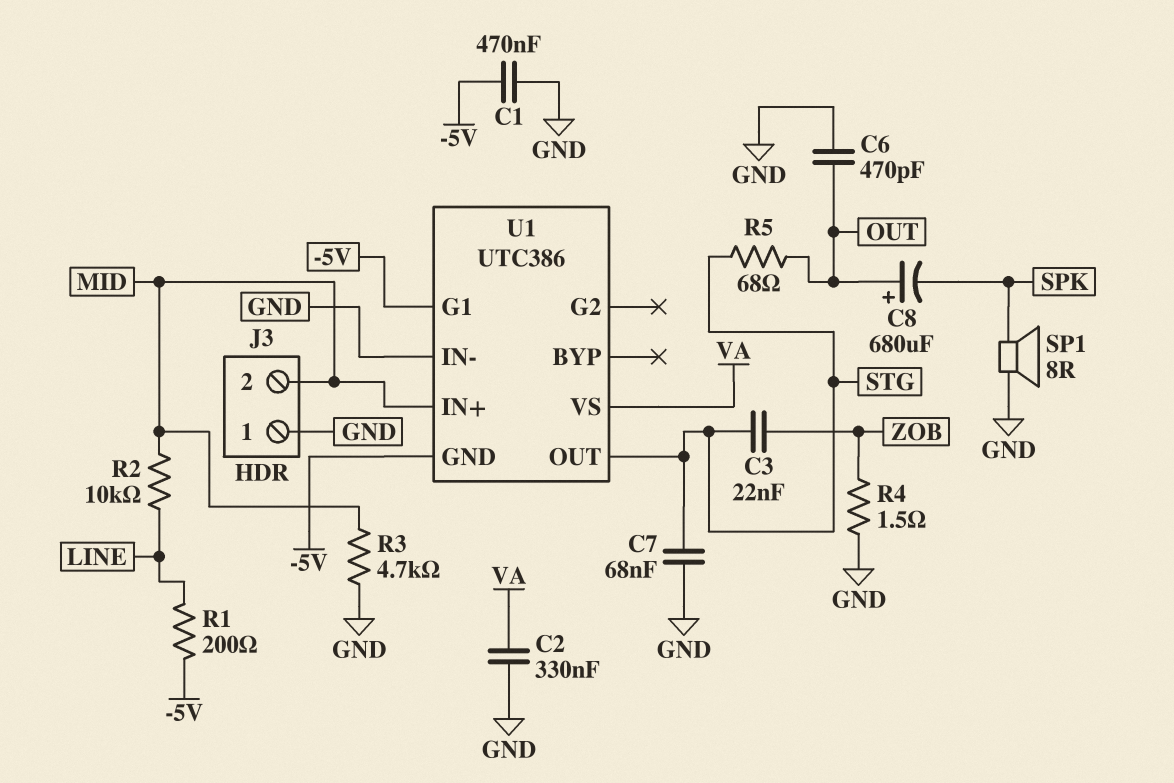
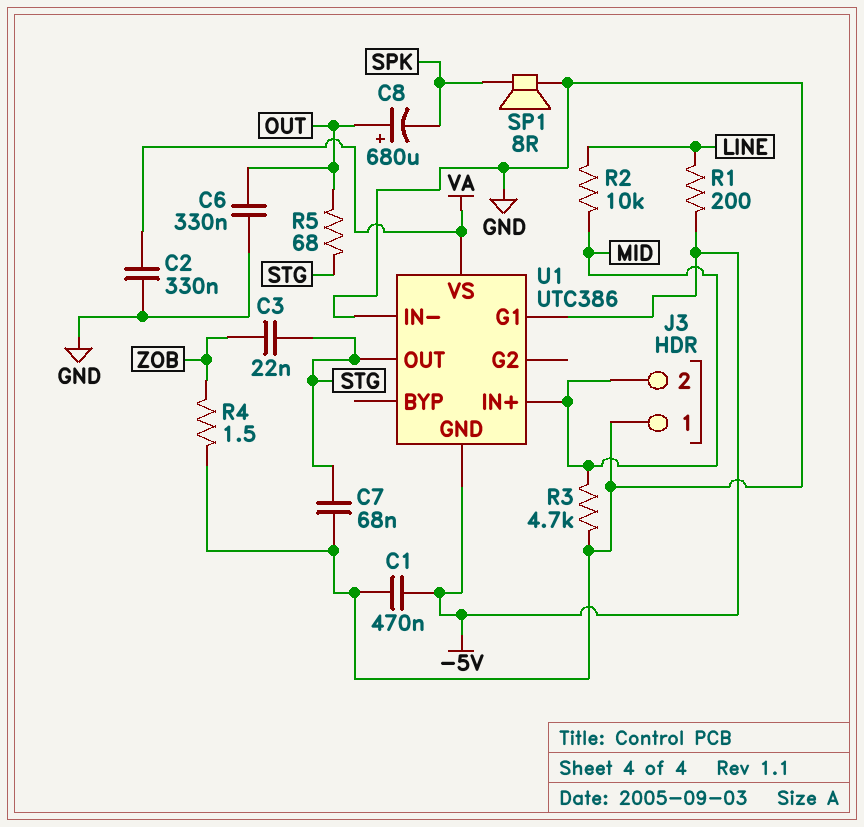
C6: 470pF (GND, OUT) -> 330nF (GND, OUT)

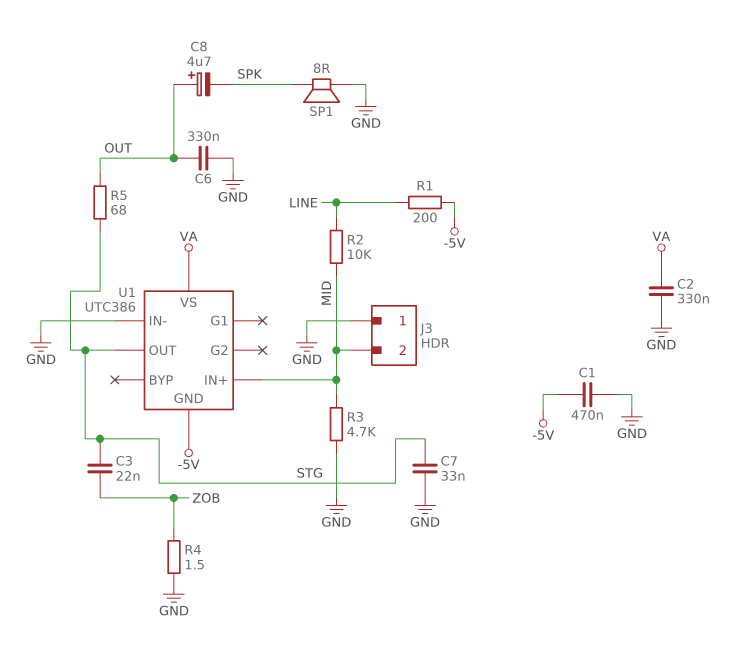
C7: 68nF (GND, STG) -> 33nF (GND, STG)
C8: 680uF (plus OUT, minus SPK) -> 4.7uF (plus OUT, minus SPK)
U1 pin G1: -5V -> none

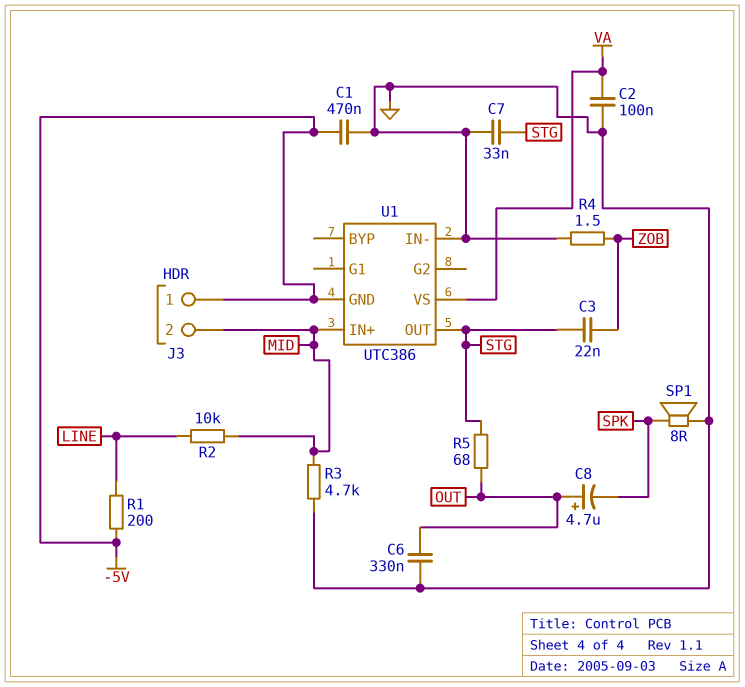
C2: 330nF (GND, VA) -> 100nF (GND, VA)
J3 pin 1: GND -> -5V

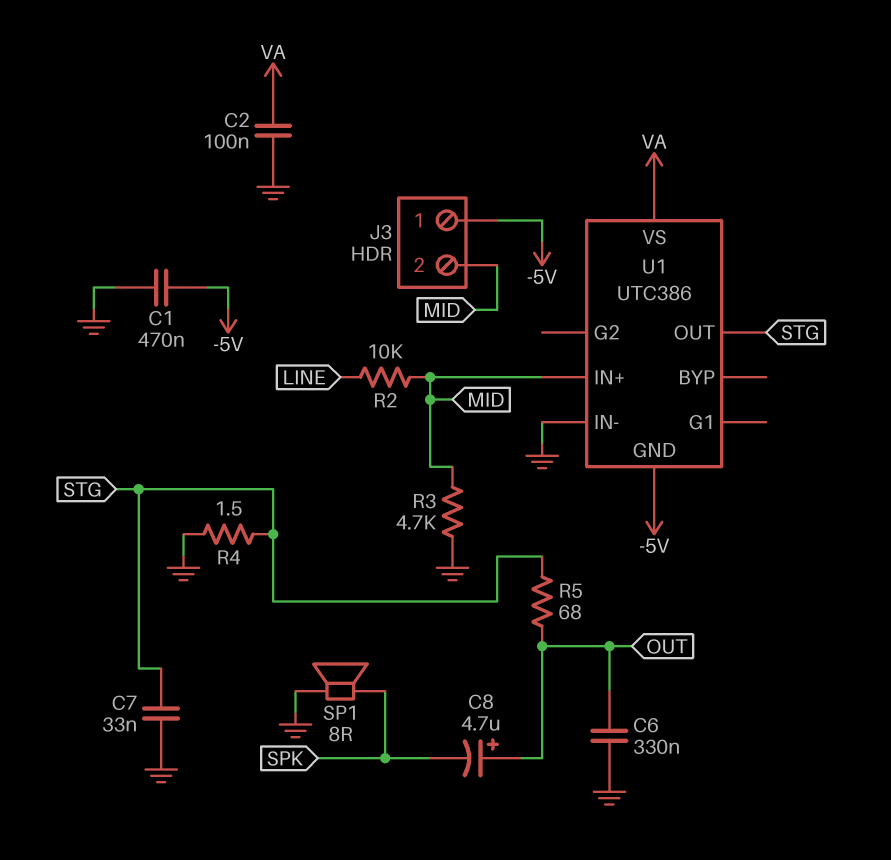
C3: 22nF (STG, ZOB) -> none
R1: 200 (-5V, LINE) -> none
R4: 1.5 (GND, ZOB) -> 1.5 (GND, STG)

